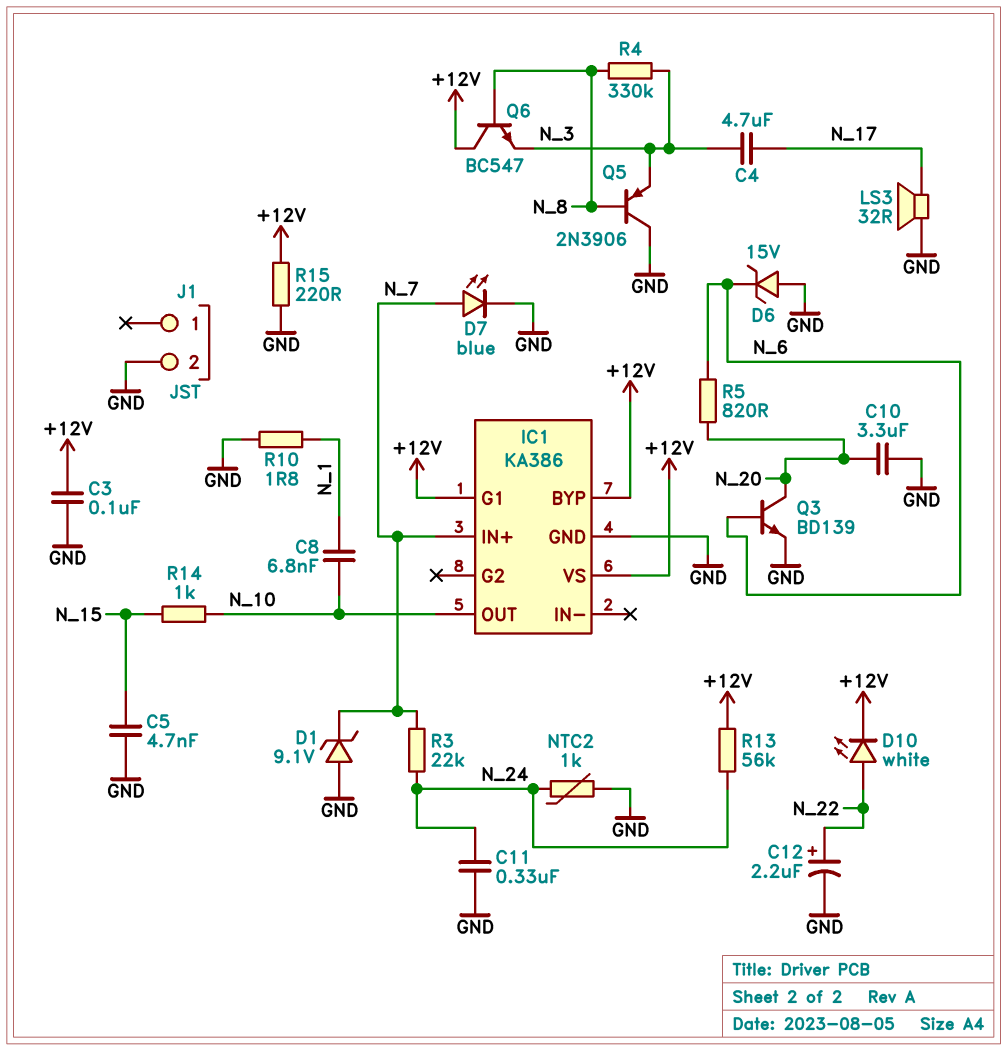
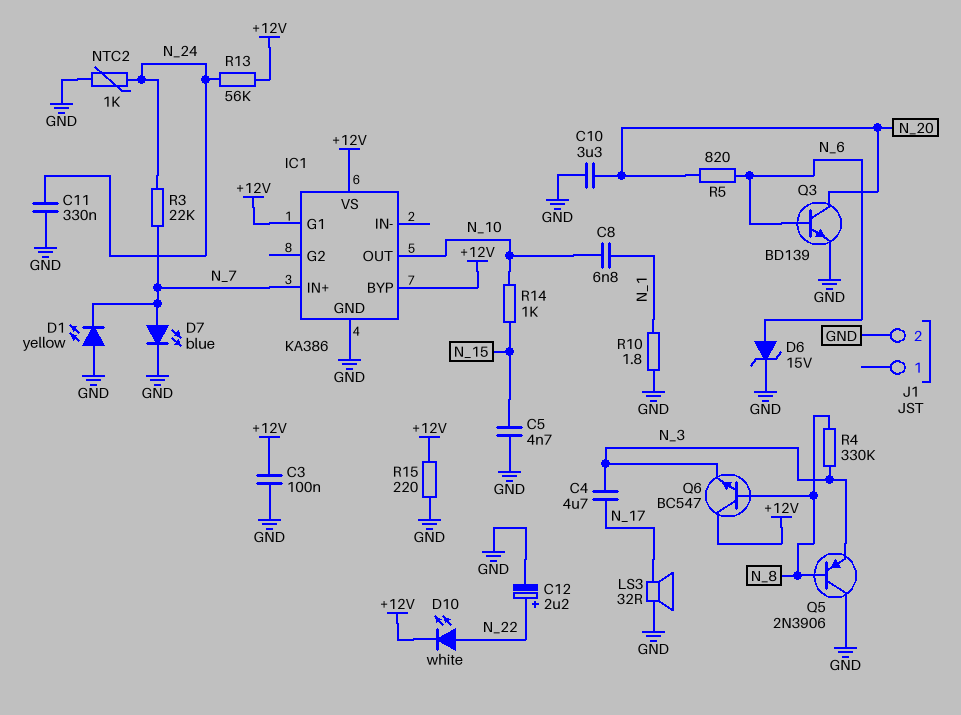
D1: zener 9.1V (A GND, K N_7) -> LED yellow (A GND, K N_7)
D6: zener 15V (A GND, K N_6) -> zener 15V (A N_6, K GND)

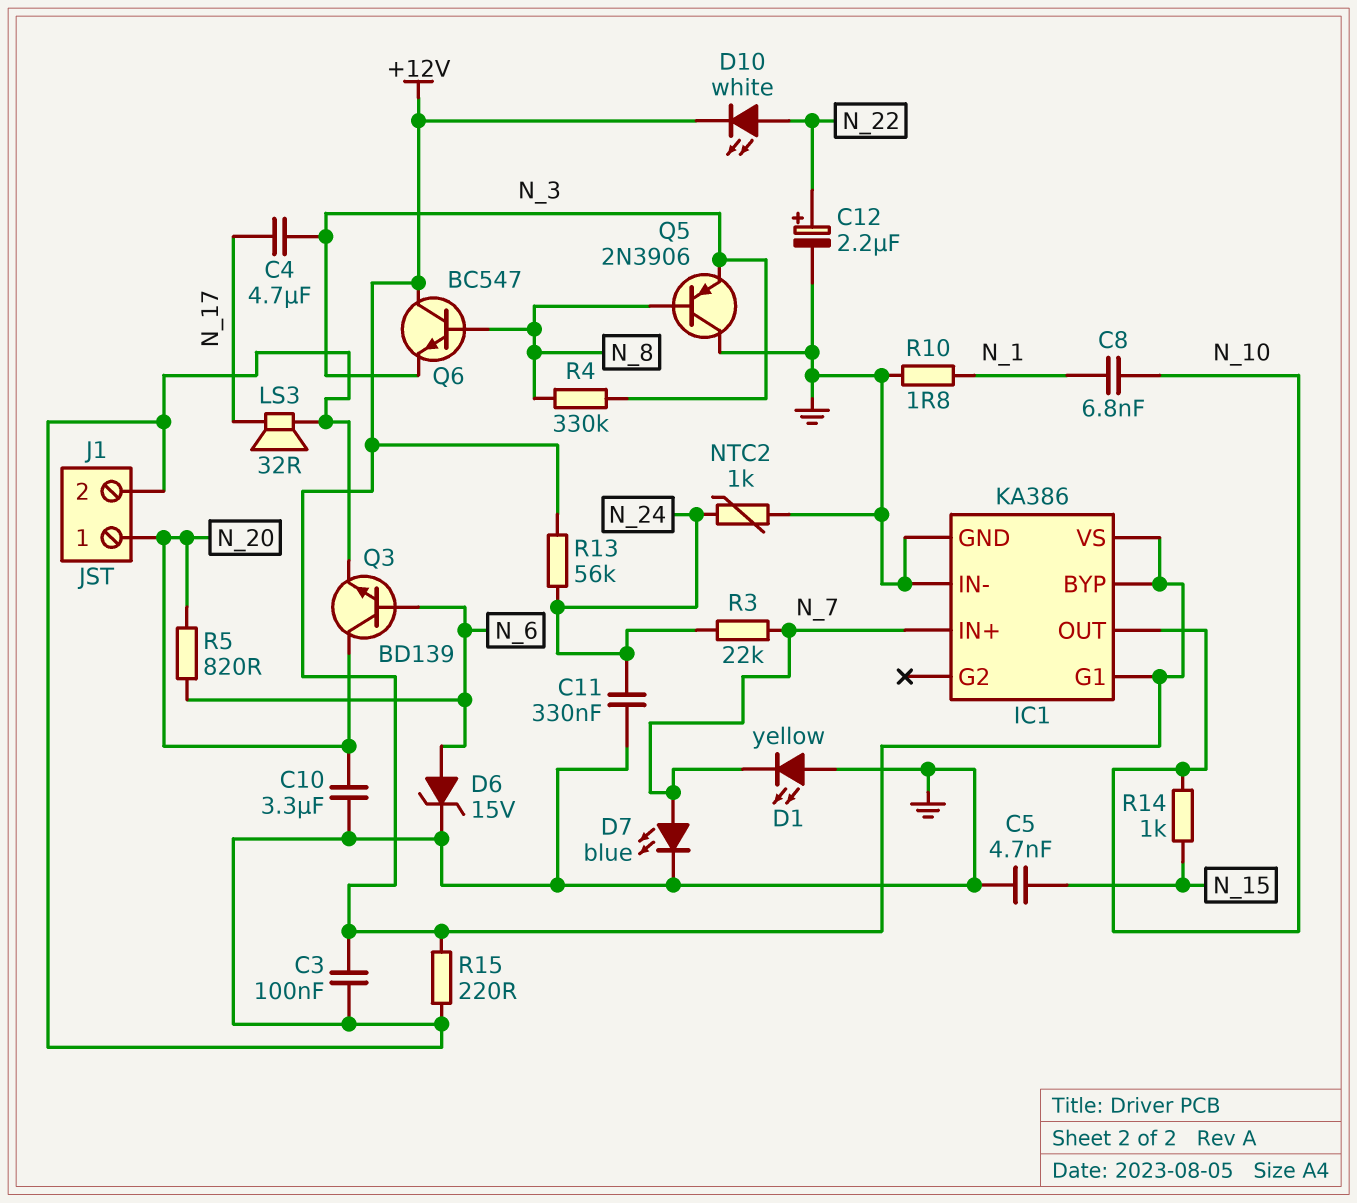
IC1 pin IN-: none -> GND
J1 pin 1: none -> N_20

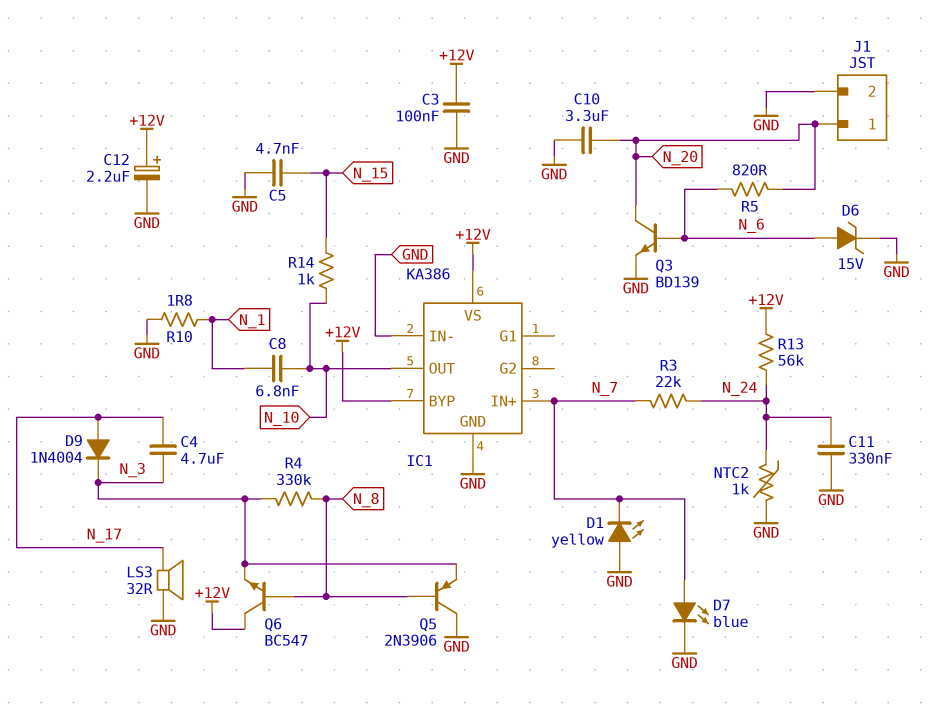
C12: 2.2uF (plus N_22, minus GND) -> 2.2uF (plus +12V, minus GND)
D9: none -> diode 1N4004 (A N_17, K N_3)
D10: LED white (A N_22, K +12V) -> none
IC1 pin G1: +12V -> none
R15: 220 (+12V, GND) -> none

